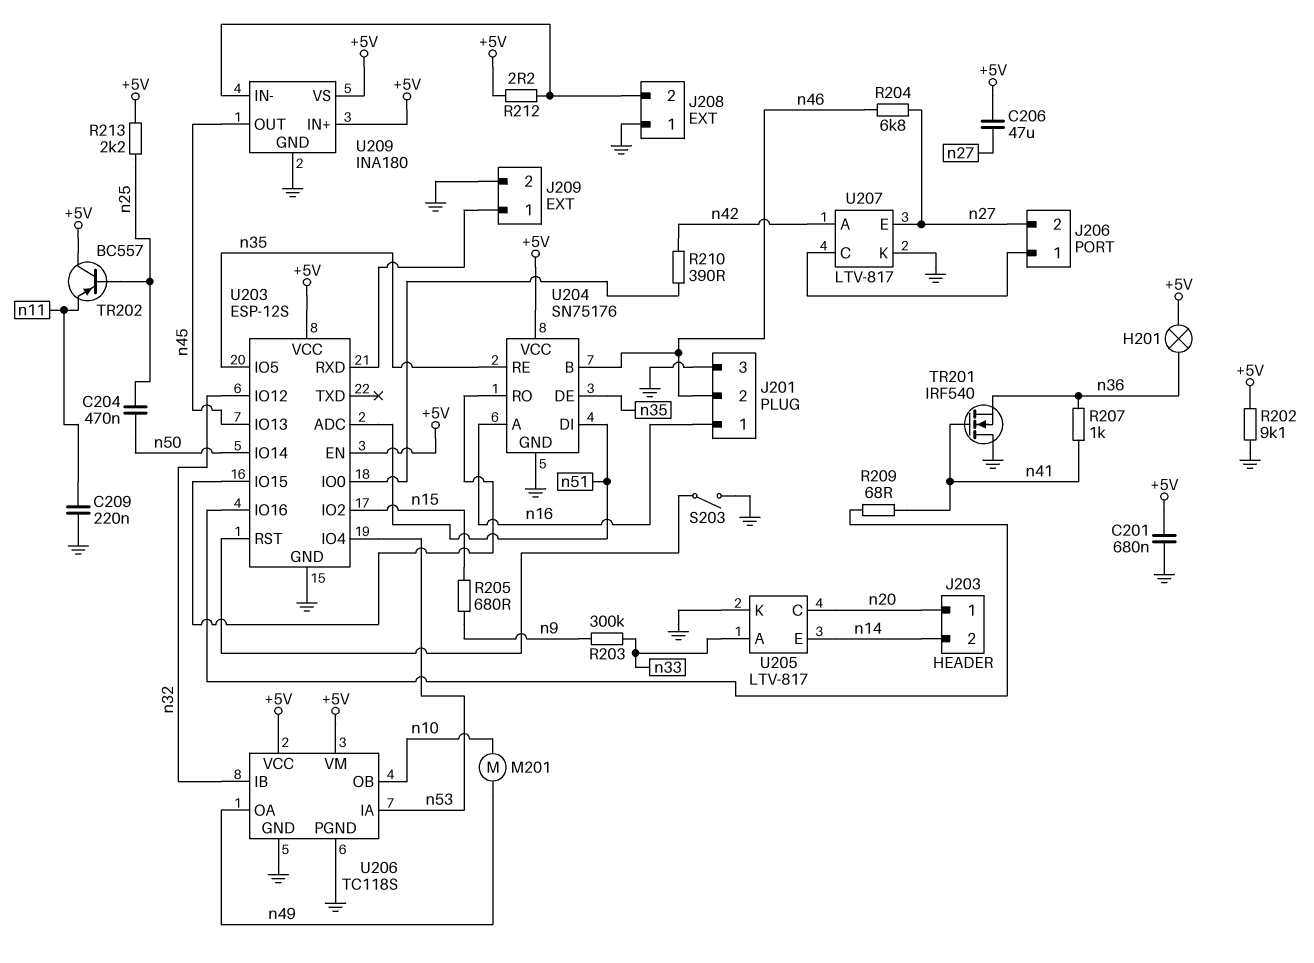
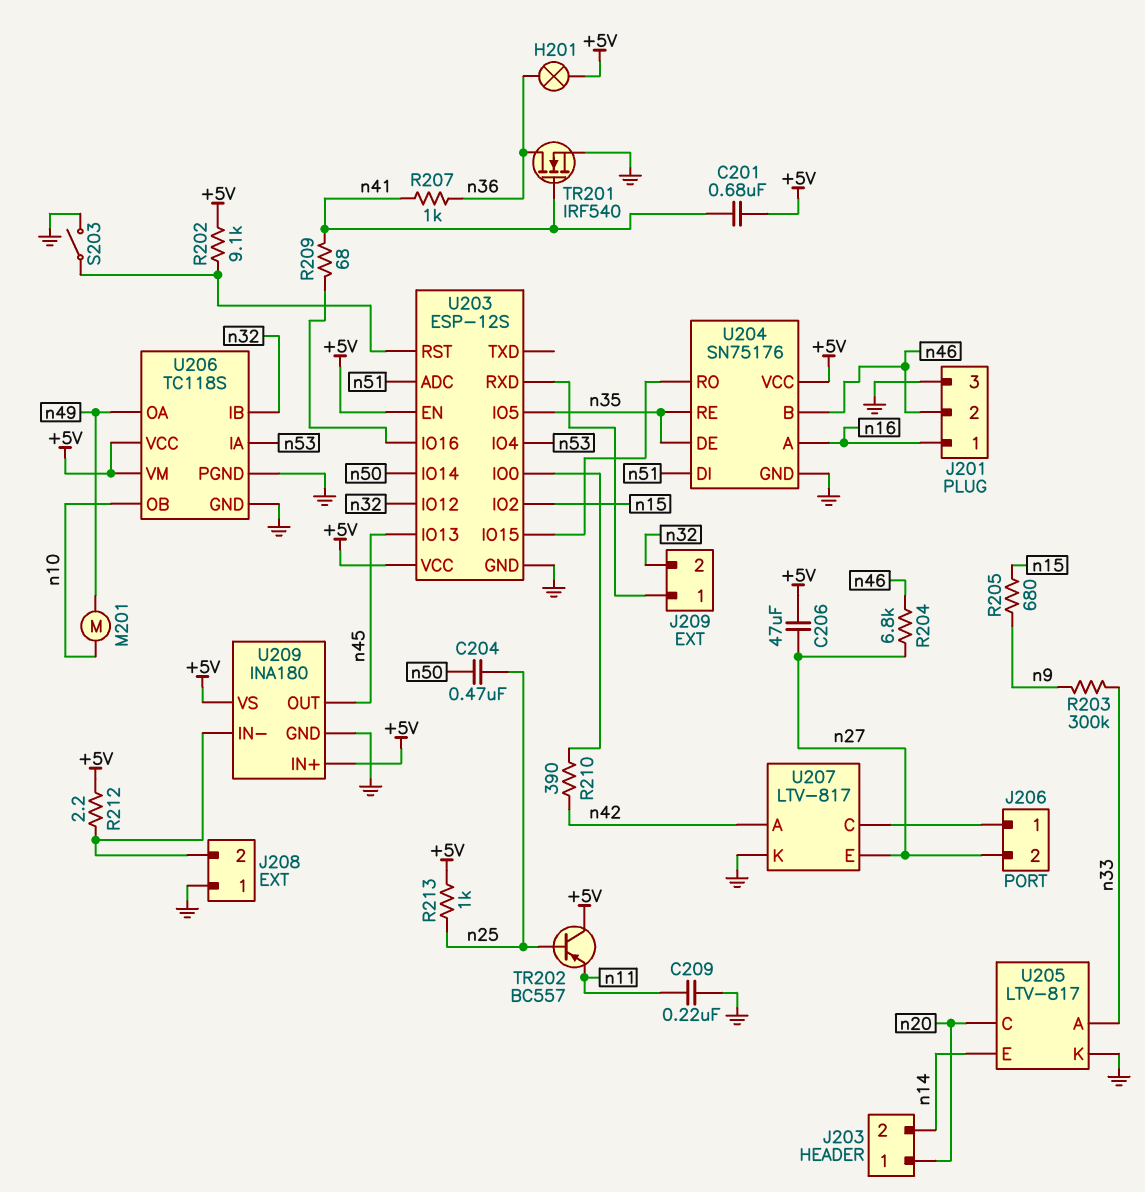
C201: 680nF (+5V, GND) -> 680nF (+5V, n41)
J209 pin 2: GND -> n32
R202: 9.1k (+5V, GND) -> 9.1k (+5V, U203/RST)
R213: 2.2k (+5V, n25) -> 1k (+5V, n25)
TR201: NMOS IRF540 (G n41, D GND, S n36) -> NMOS IRF540 (G n41, D n36, S GND)

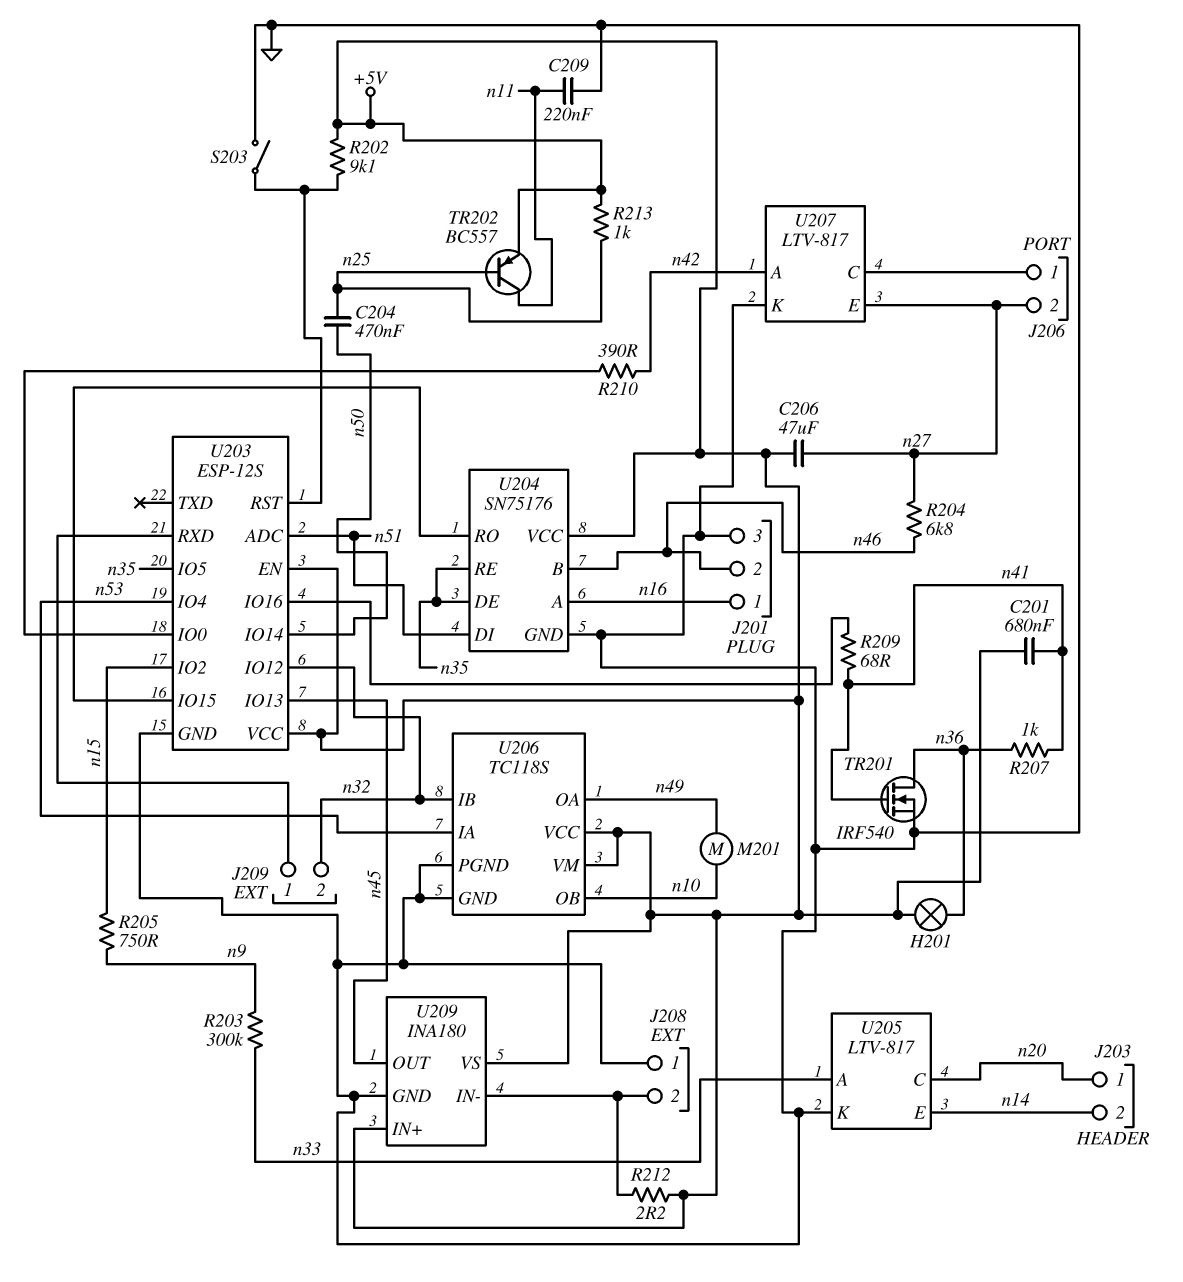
R205: 680 (n9, n15) -> 750 (n9, n15)
TR202: PNP BC557 (B n25, C +5V, E n11) -> PNP BC557 (B n25, C n11, E +5V)

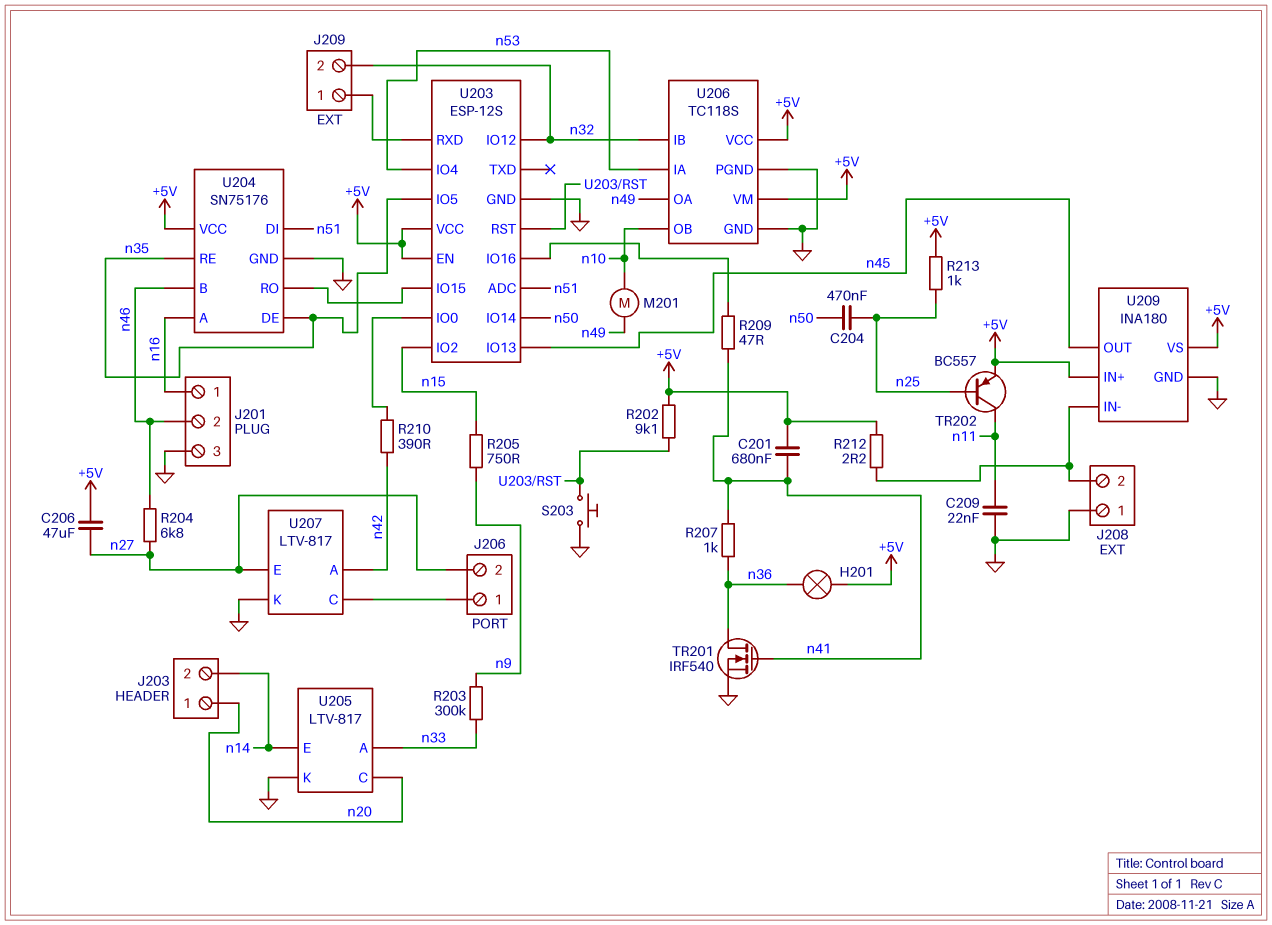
C209: 220nF (GND, n11) -> 22nF (GND, n11)
R209: 68 (U203/IO16, n41) -> 47 (U203/IO16, n41)
S203: switch (GND, U203/RST) -> button (GND, U203/RST)

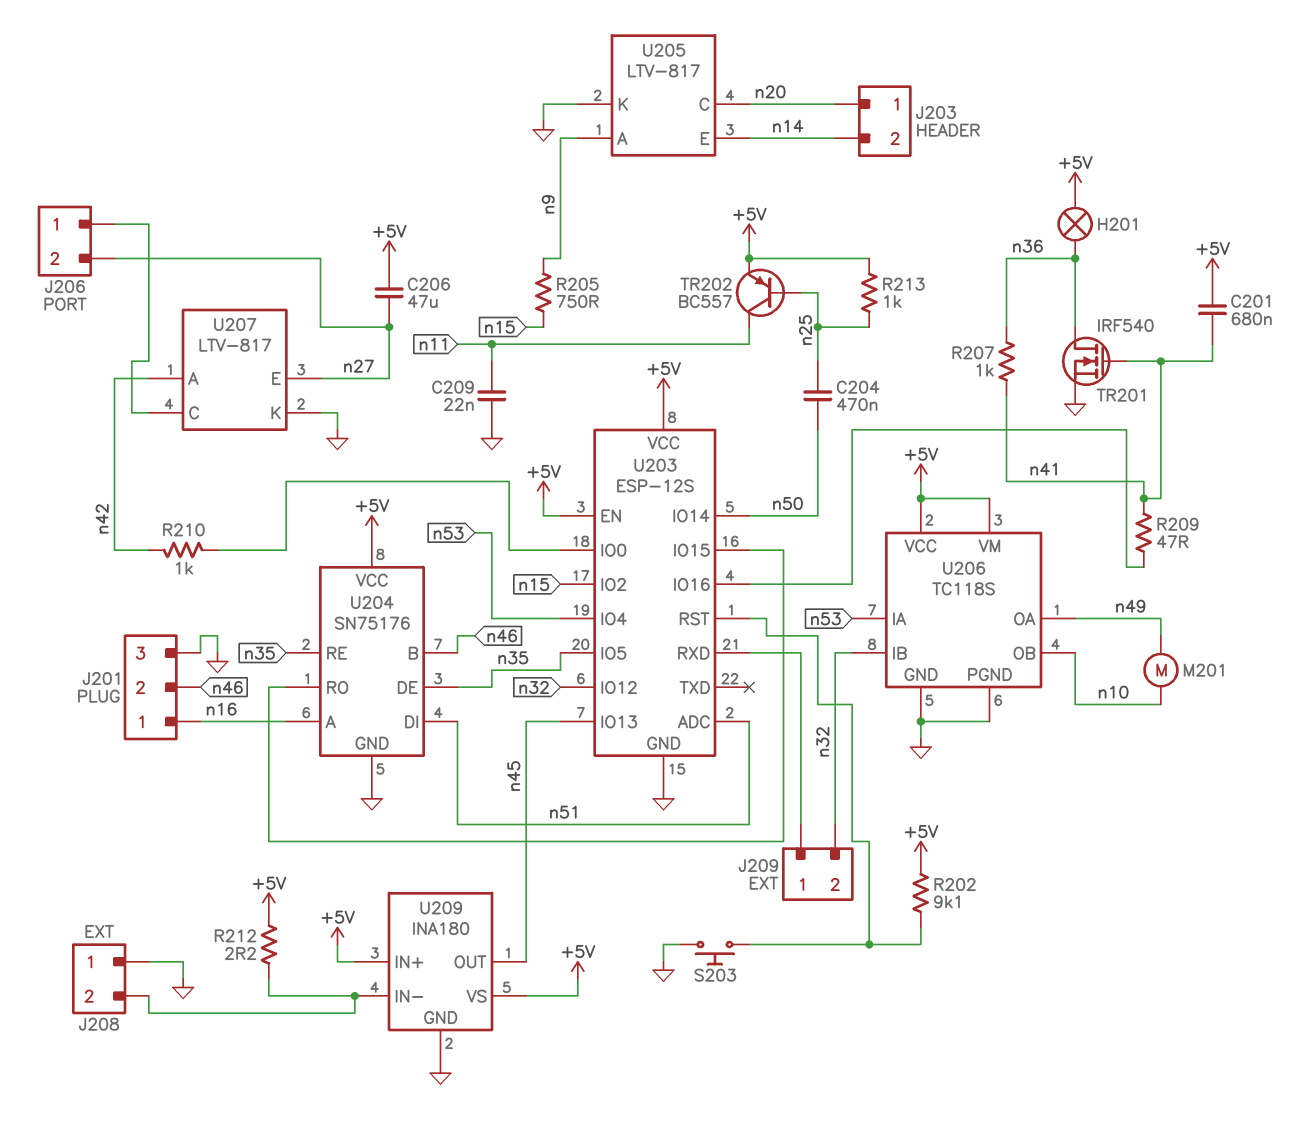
R203: 300k (n9, n33) -> none
R204: 6.8k (n27, n46) -> none
R210: 390 (U203/IO0, n42) -> 1k (U203/IO0, n42)
U205 pin A: n33 -> n9

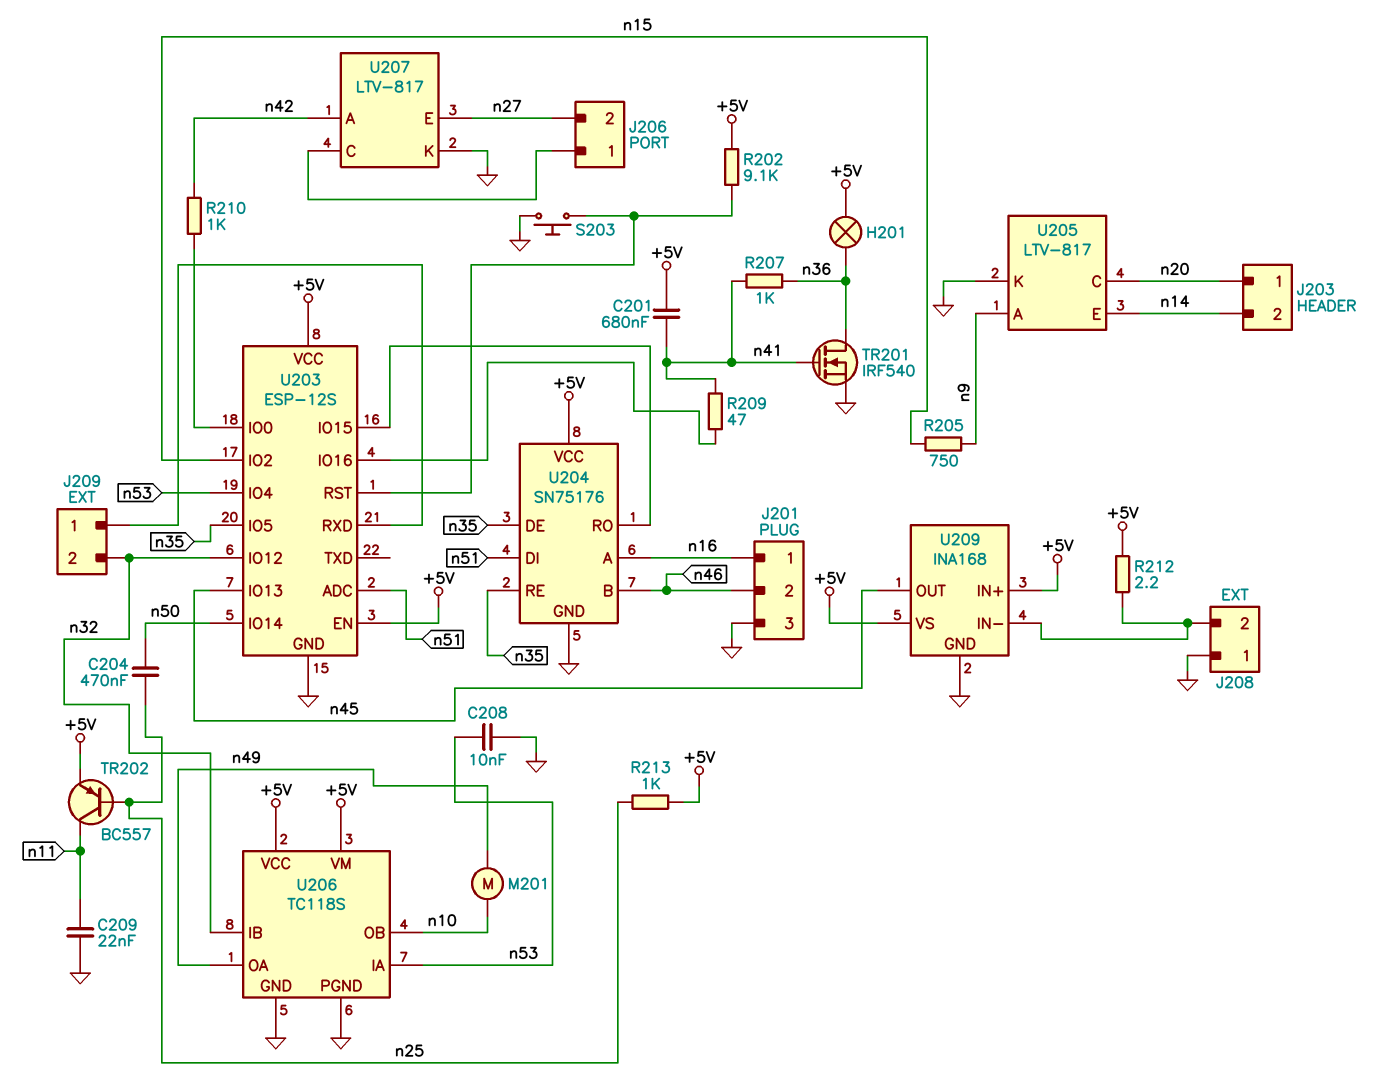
C206: 47uF (+5V, n27) -> none
C208: none -> 10nF (GND, n53)
U209: INA180 -> INA168

